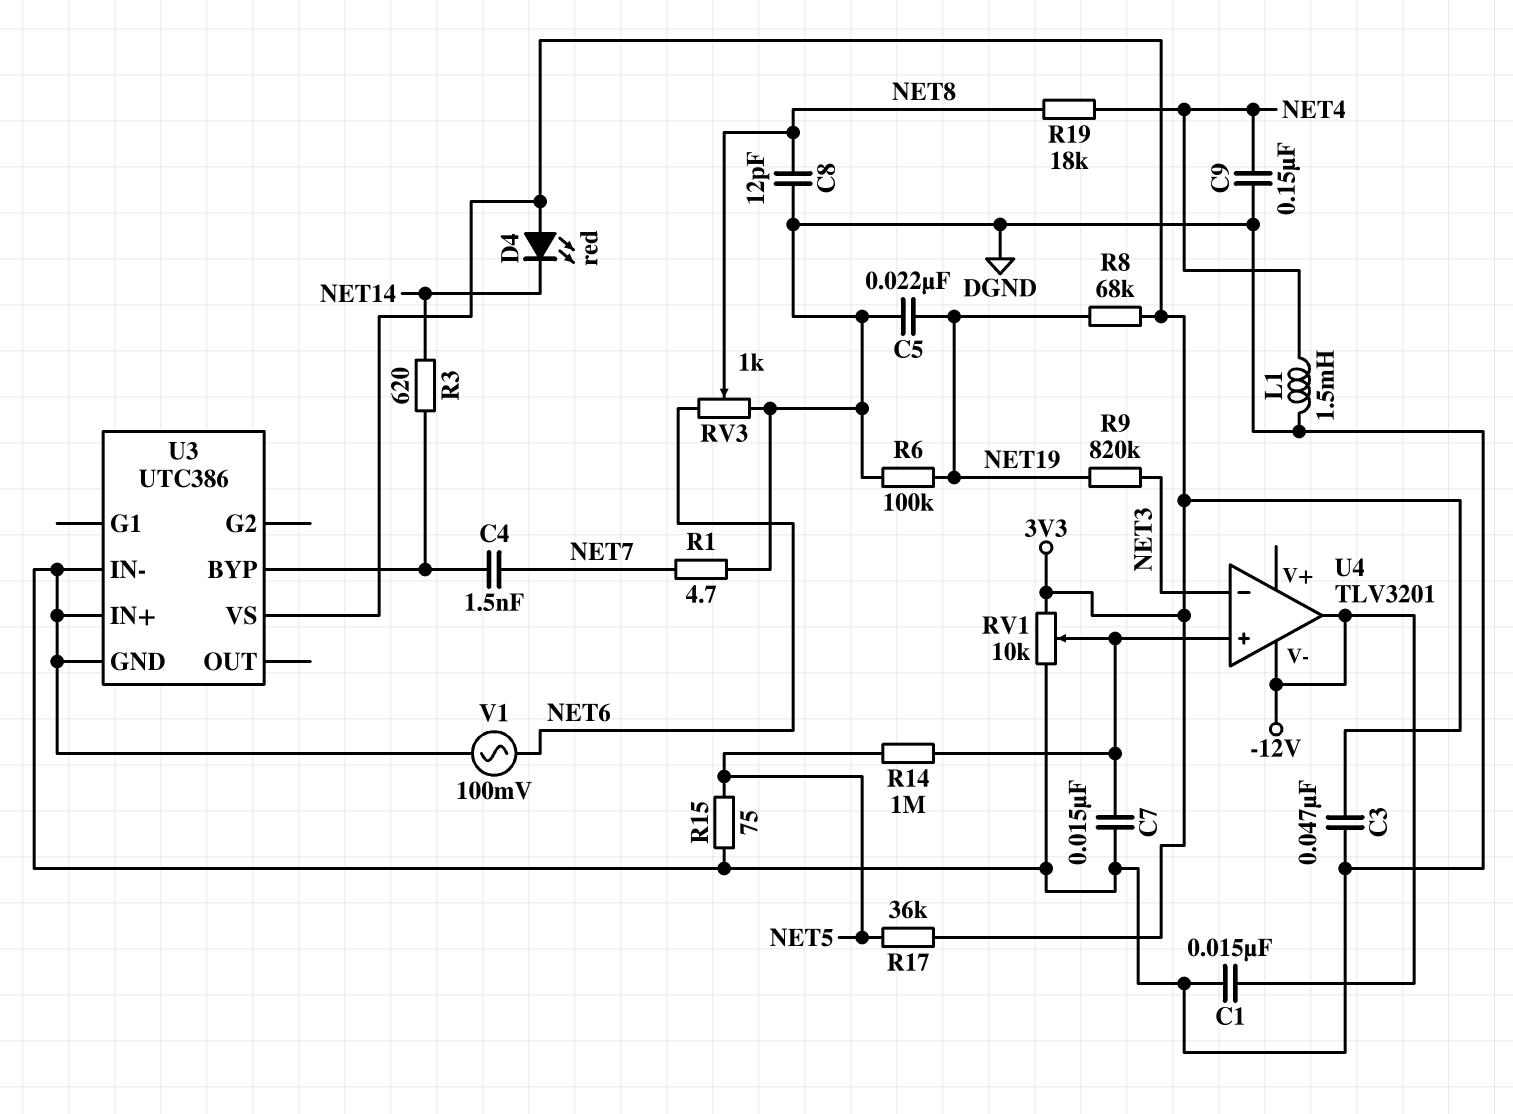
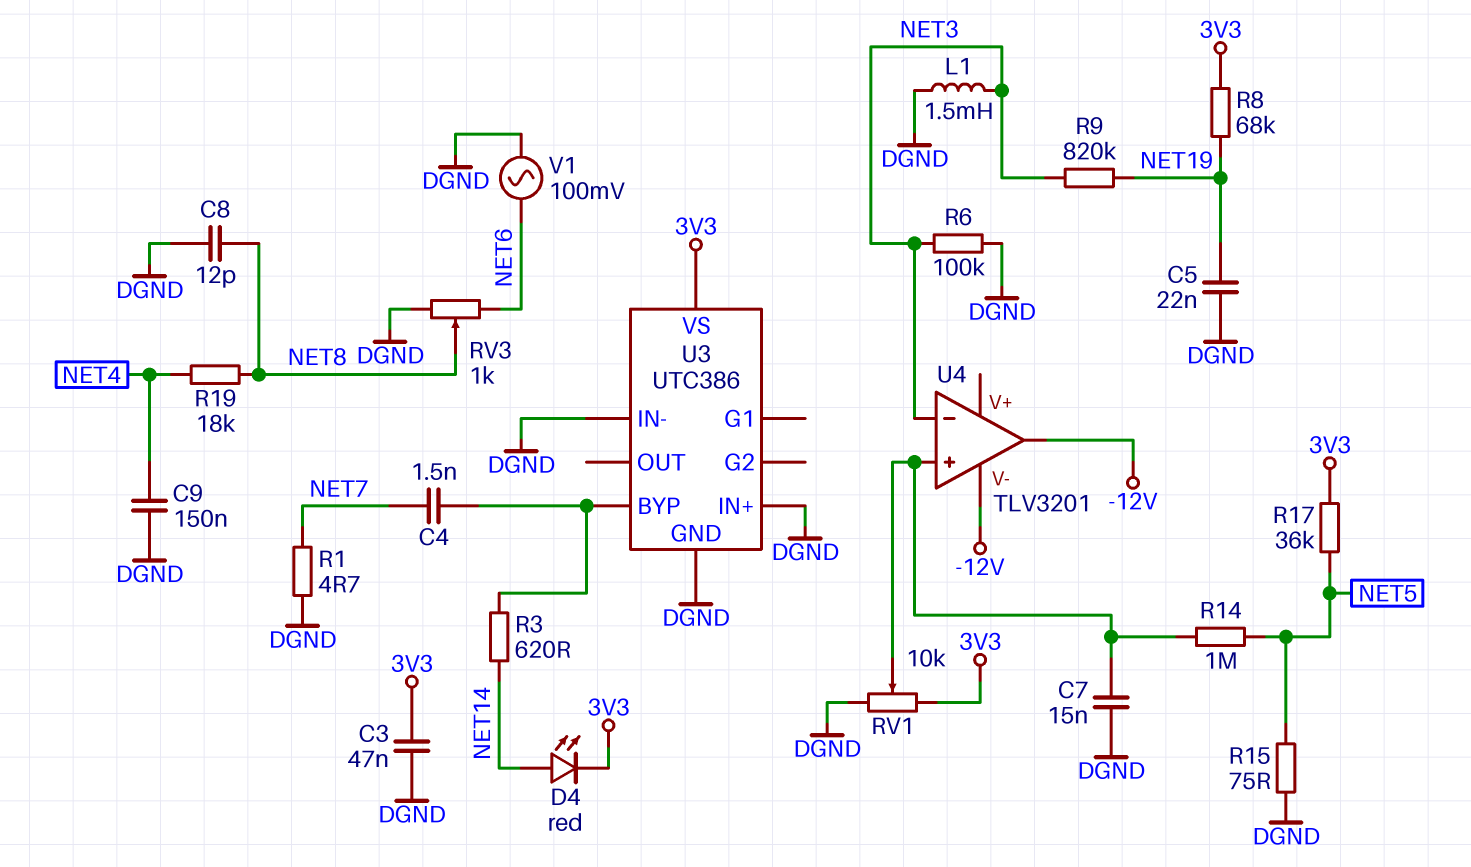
C1: 15nF (-12V, DGND) -> none
D4: LED red (A 3V3, K NET14) -> LED red (A NET14, K 3V3)
L1: 1.5mH (DGND, NET4) -> 1.5mH (DGND, NET3)
R6: 100k (DGND, NET19) -> 100k (DGND, NET3)

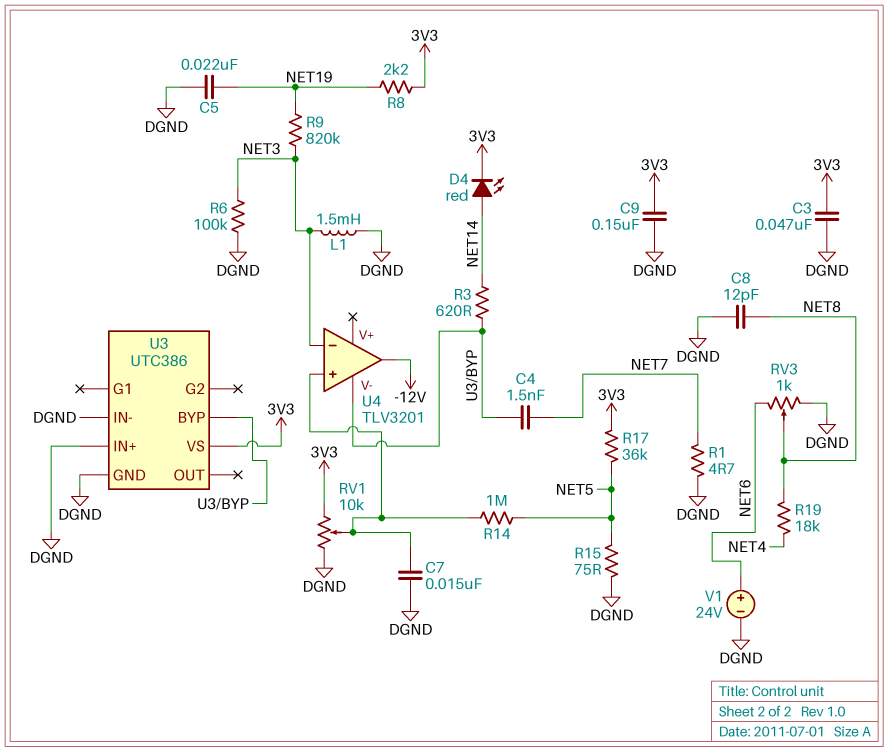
C9: 150nF (DGND, NET4) -> 150nF (3V3, DGND)
R8: 68k (3V3, NET19) -> 2.2k (3V3, NET19)
U4 pin V-: -12V -> U3/BYP
V1: AC 100mV (DGND, NET6) -> 24V (plus NET6, minus DGND)

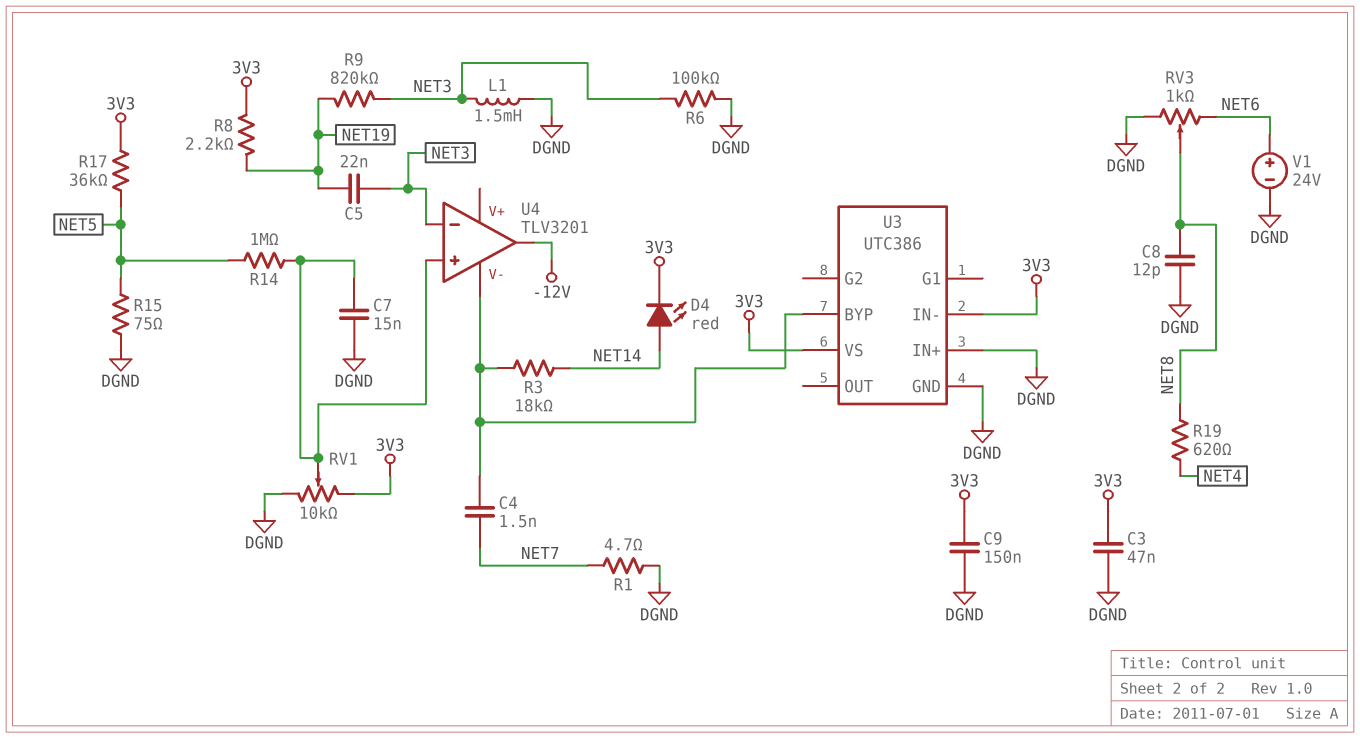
C5: 22nF (DGND, NET19) -> 22nF (NET3, NET19)
R3: 620 (NET14, U3/BYP) -> 18k (NET14, U3/BYP)
R19: 18k (NET4, NET8) -> 620 (NET4, NET8)
U3 pin IN-: DGND -> 3V3

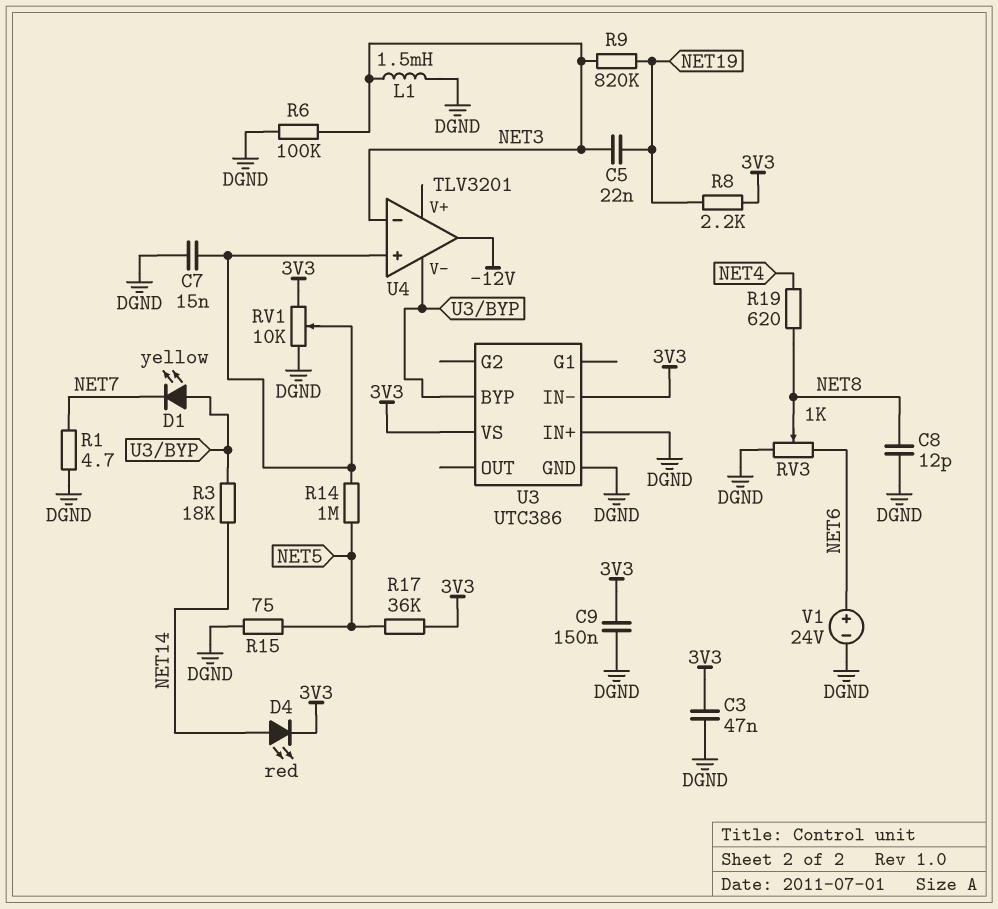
C4: 1.5nF (NET7, U3/BYP) -> none
D1: none -> LED yellow (A U3/BYP, K NET7)

